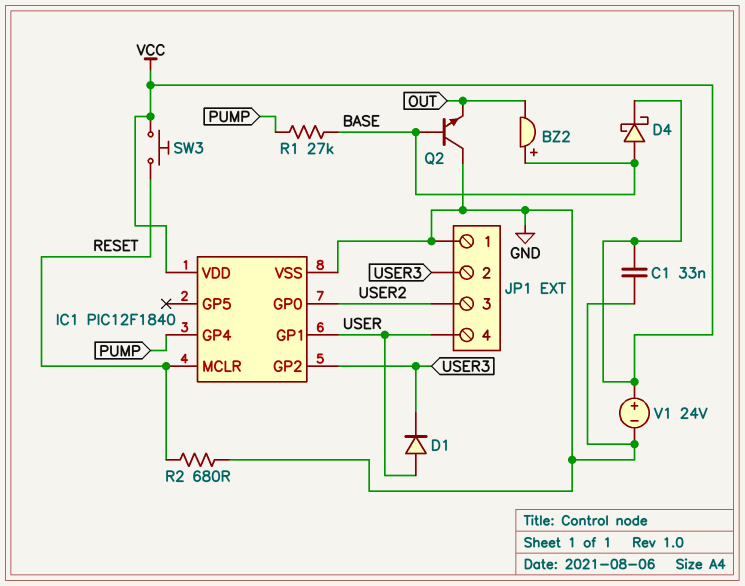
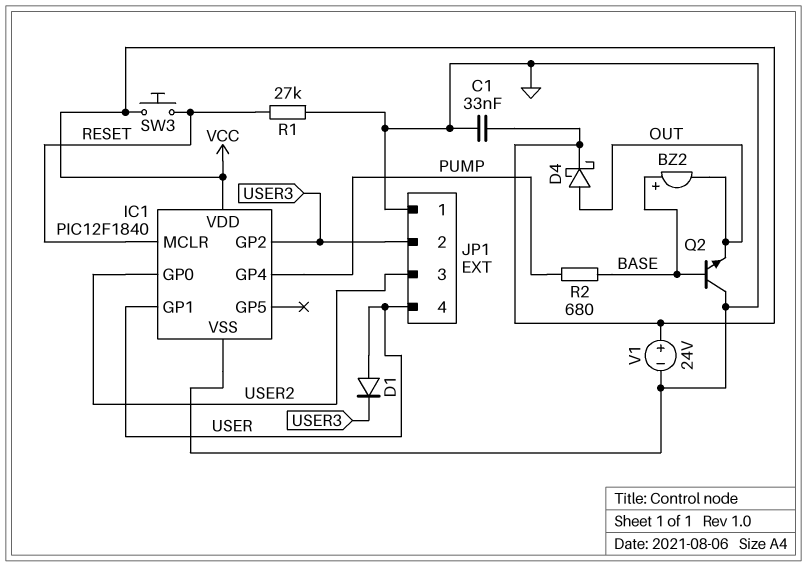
D4: schottky (A BASE, K VCC) -> schottky (A OUT, K VCC)
R1: 27k (BASE, PUMP) -> 27k (GND, RESET)
R2: 680 (GND, RESET) -> 680 (BASE, PUMP)

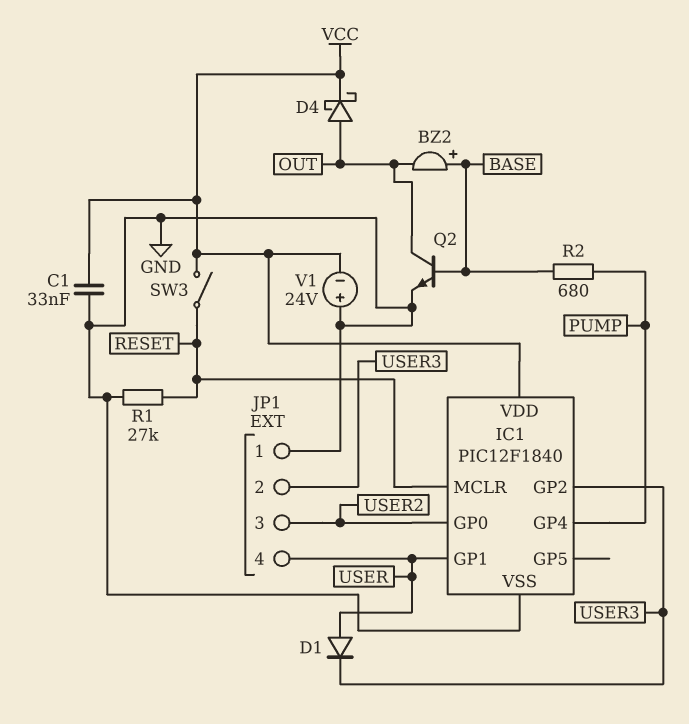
Q2: NPN (B BASE, C GND, E OUT) -> NPN (B BASE, C OUT, E GND)
SW3: button (RESET, VCC) -> switch (RESET, VCC)
V1: 24V (plus VCC, minus GND) -> 24V (plus GND, minus VCC)

